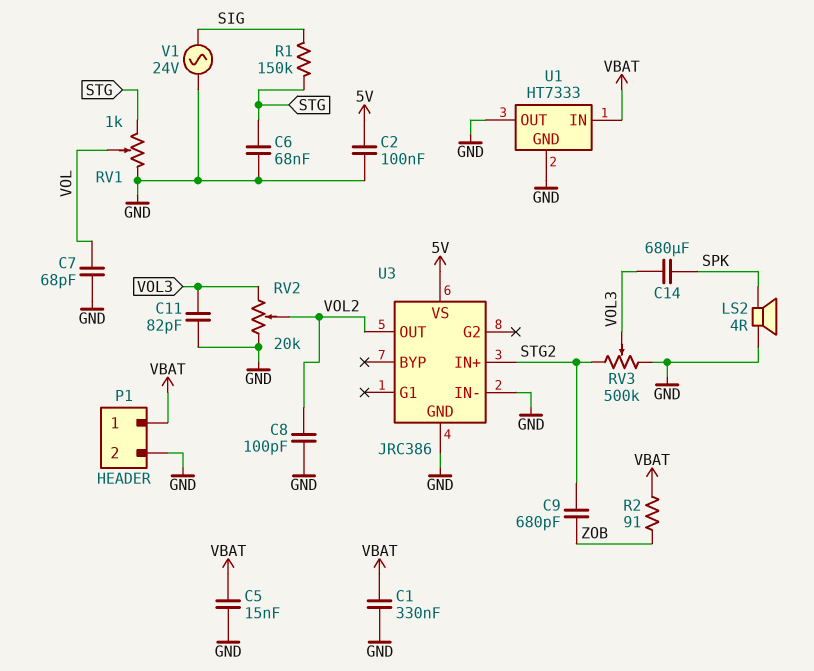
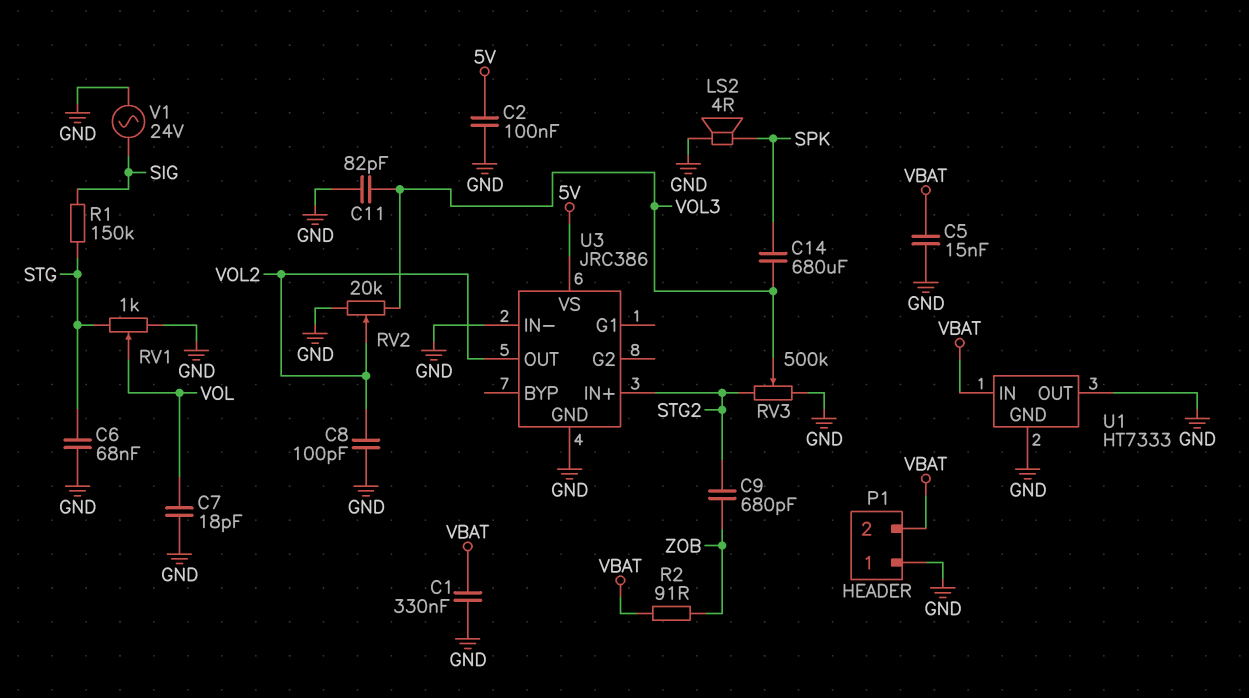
C7: 68pF (GND, VOL) -> 18pF (GND, VOL)
P1 pin 1: VBAT -> GND
P1 pin 2: GND -> VBAT

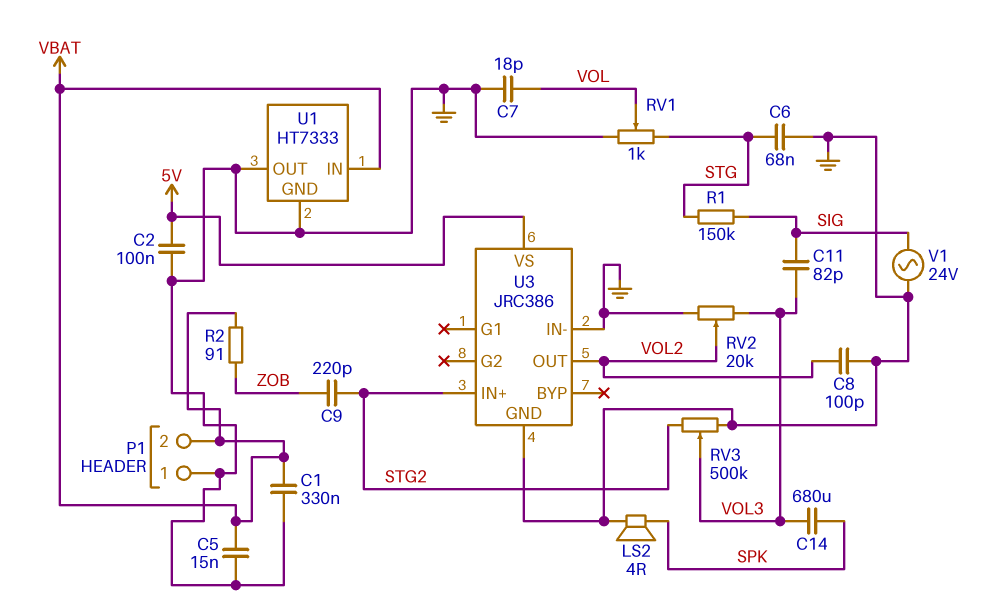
C9: 680pF (STG2, ZOB) -> 220pF (STG2, ZOB)
C11: 82pF (GND, VOL3) -> 82pF (SIG, VOL3)

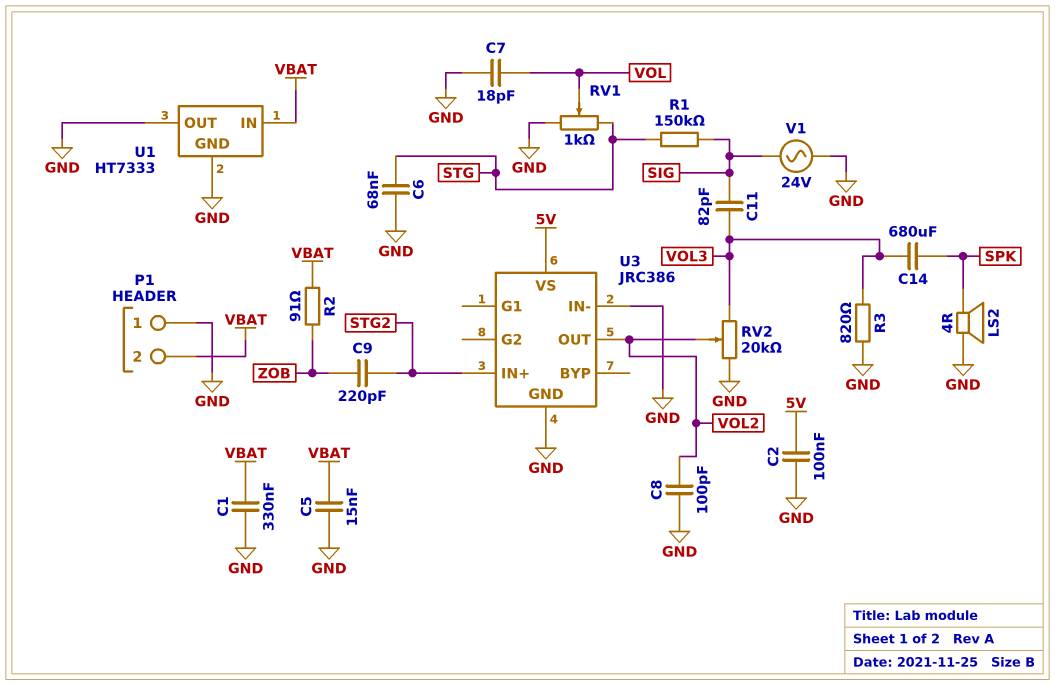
R3: none -> 820 (GND, VOL3)
RV3: 500k (GND, STG2, wiper VOL3) -> none

